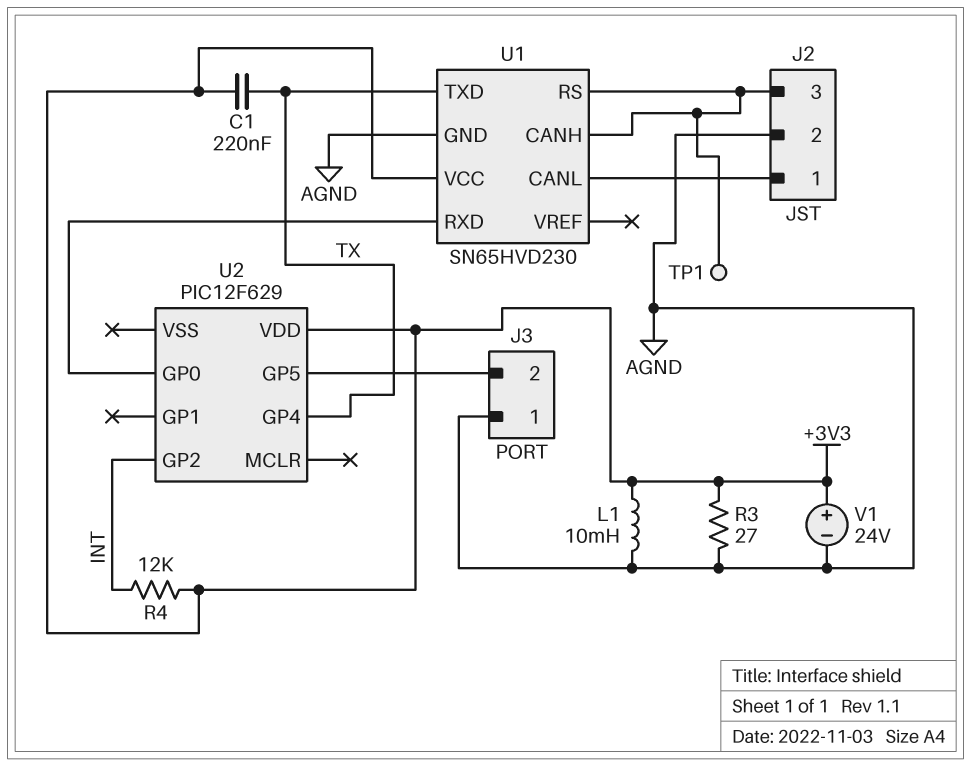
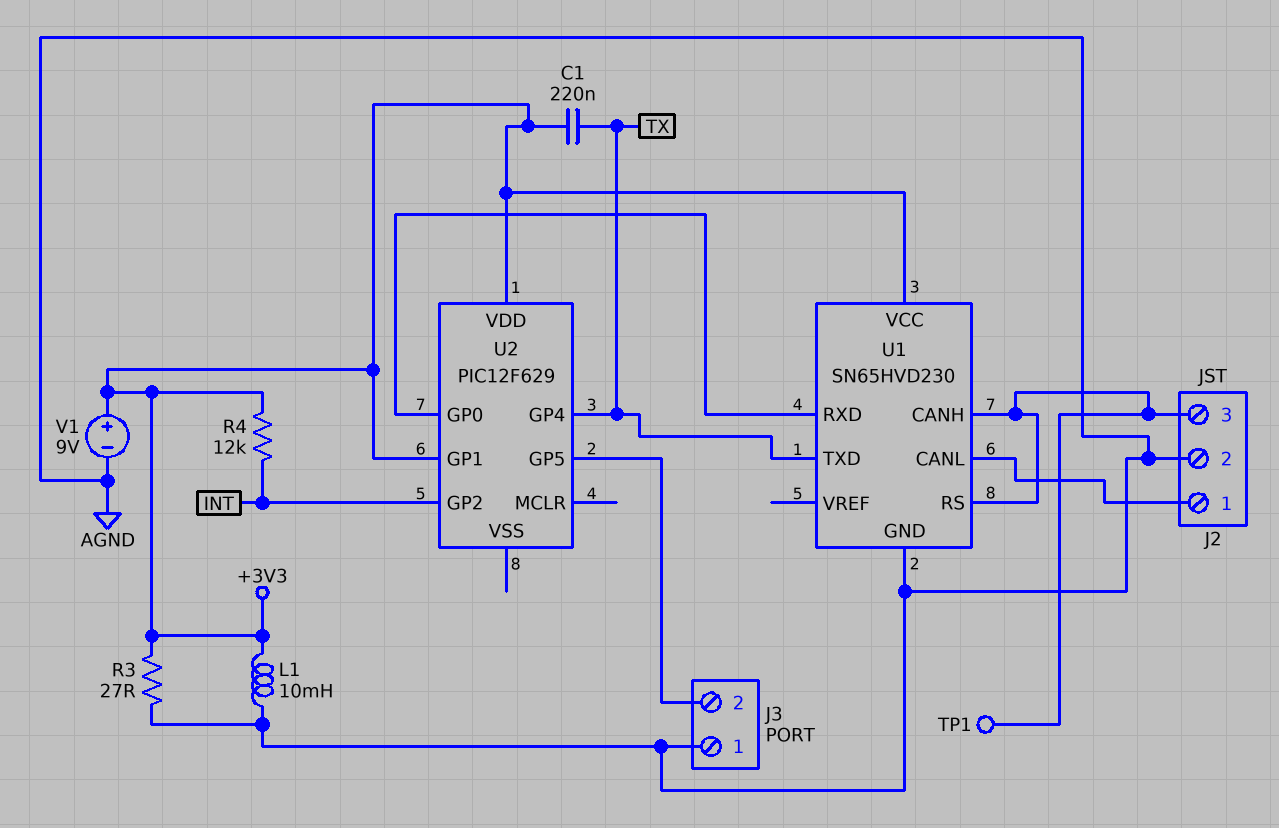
U2 pin GP1: none -> +3V3
V1: 24V (plus +3V3, minus AGND) -> 9V (plus +3V3, minus AGND)

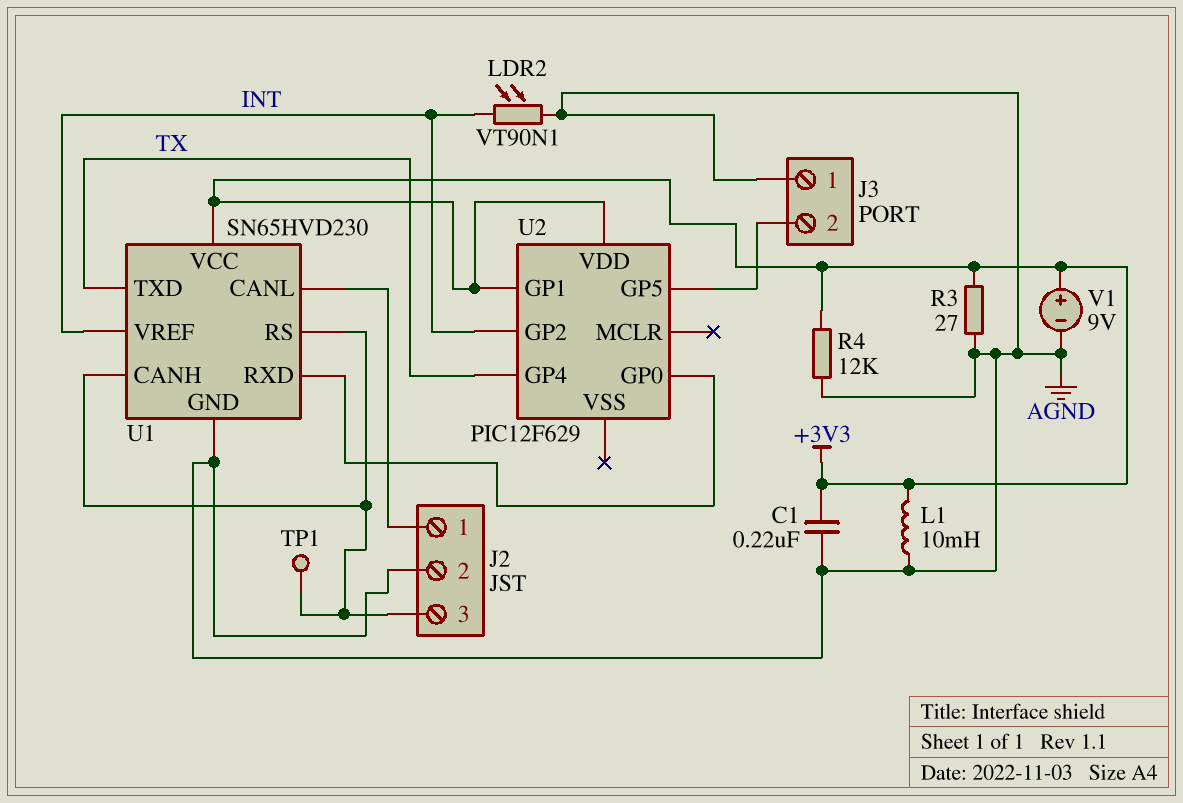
C1: 220nF (+3V3, TX) -> 220nF (+3V3, AGND)
LDR2: none -> VT90N1 (AGND, INT)
R4: 12k (+3V3, INT) -> 12k (+3V3, AGND)
U1 pin VREF: none -> INT

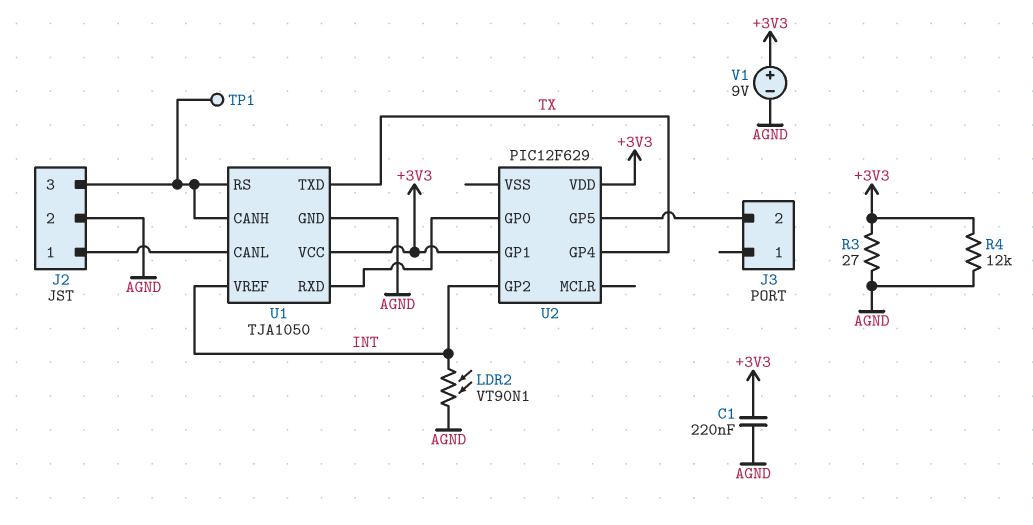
J3 pin 1: AGND -> none
L1: 10mH (+3V3, AGND) -> none
U1: SN65HVD230 -> TJA1050

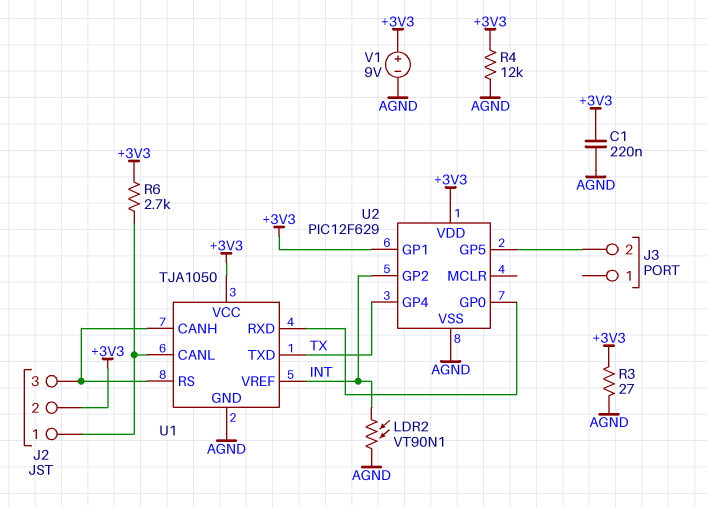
J2 pin 2: AGND -> +3V3
R6: none -> 2.7k (+3V3, J2/1)
TP1: test point (J2/3) -> none
U2 pin VSS: none -> AGND

